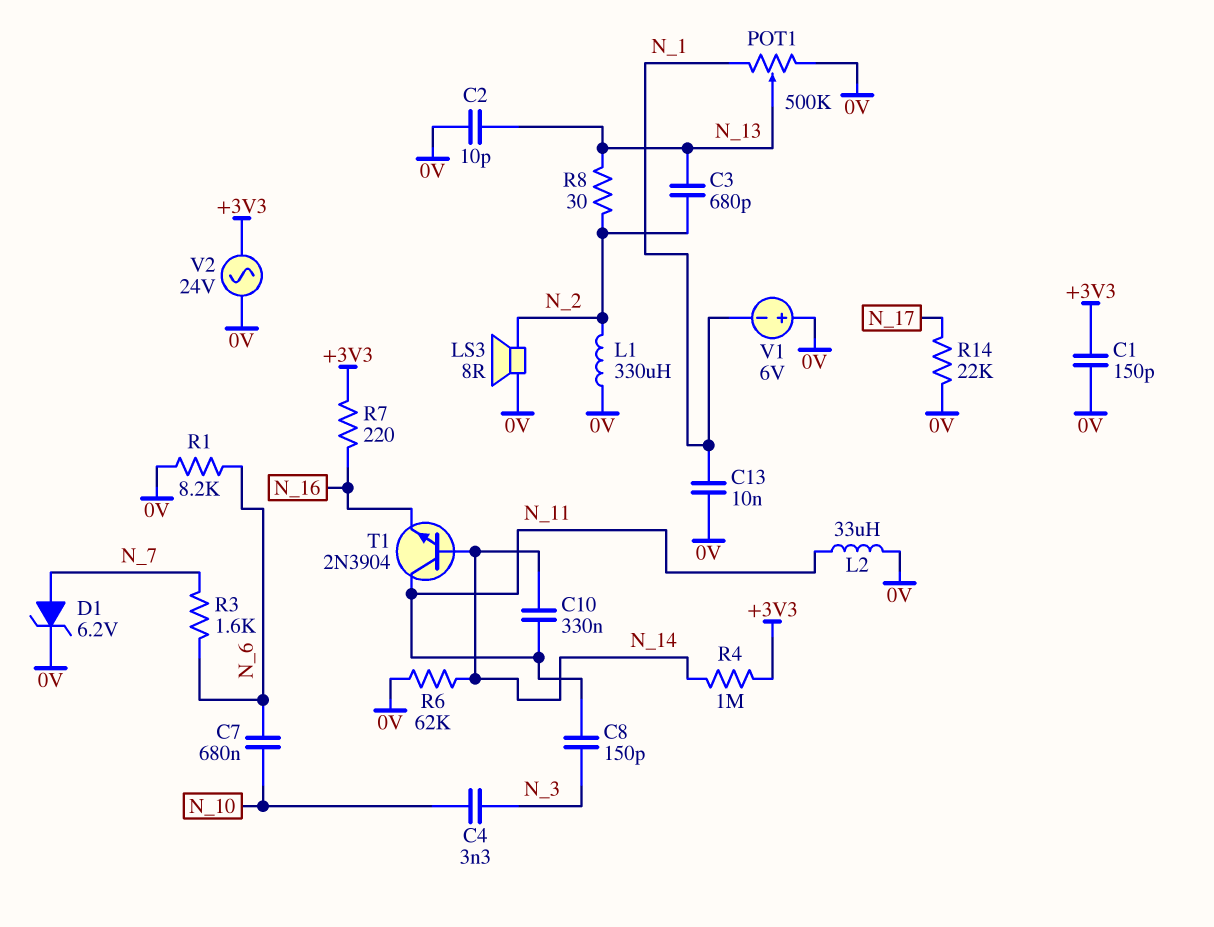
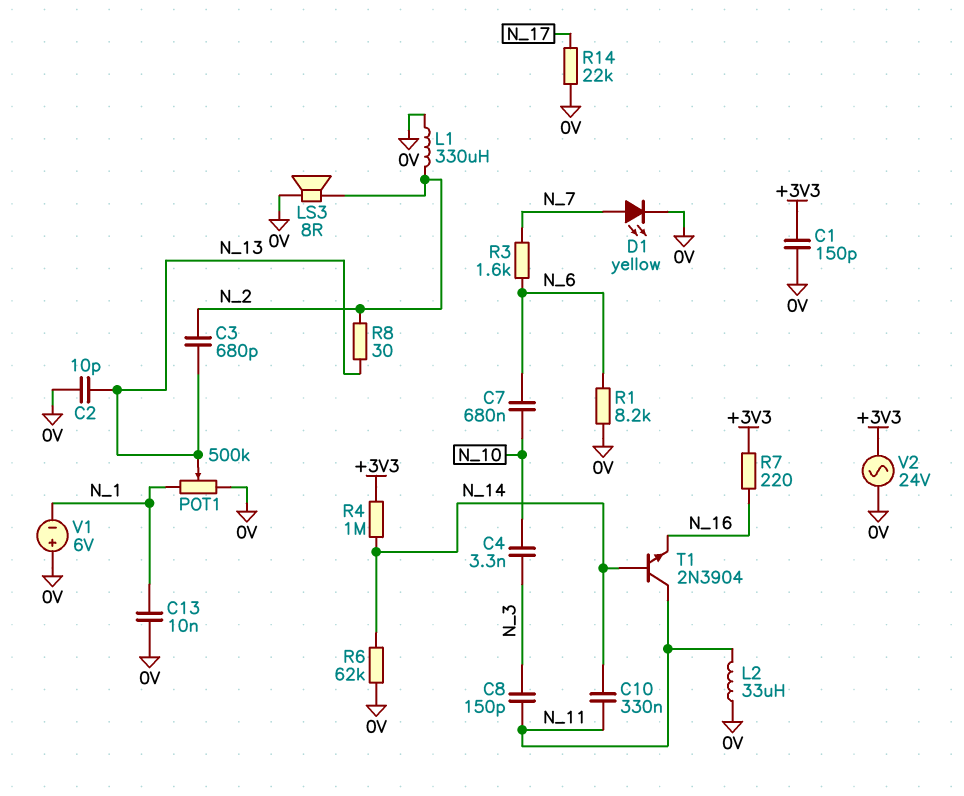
D1: zener 6.2V (A N_7, K 0V) -> LED yellow (A N_7, K 0V)

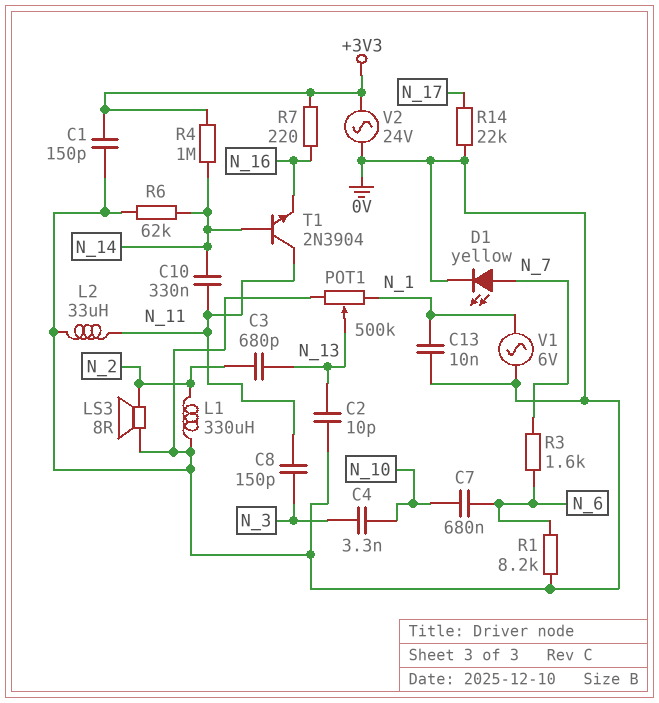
R8: 30 (N_2, N_13) -> none
V1: 6V (plus 0V, minus N_1) -> AC 6V (0V, N_1)

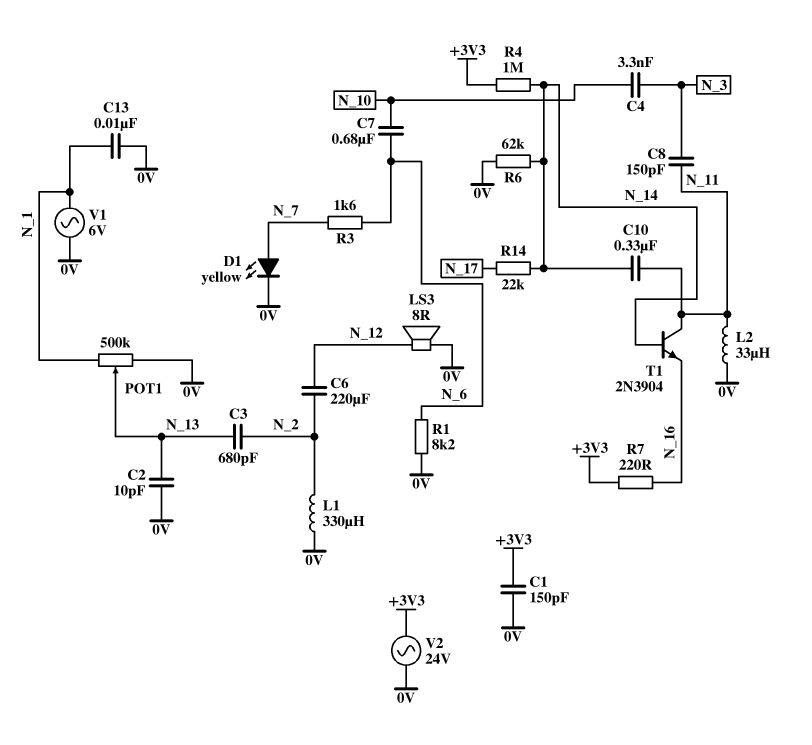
C6: none -> 220uF (N_2, N_12)
LS3: speaker 8R (0V, N_2) -> speaker 8R (0V, N_12)
R14: 22k (0V, N_17) -> 22k (N_14, N_17)

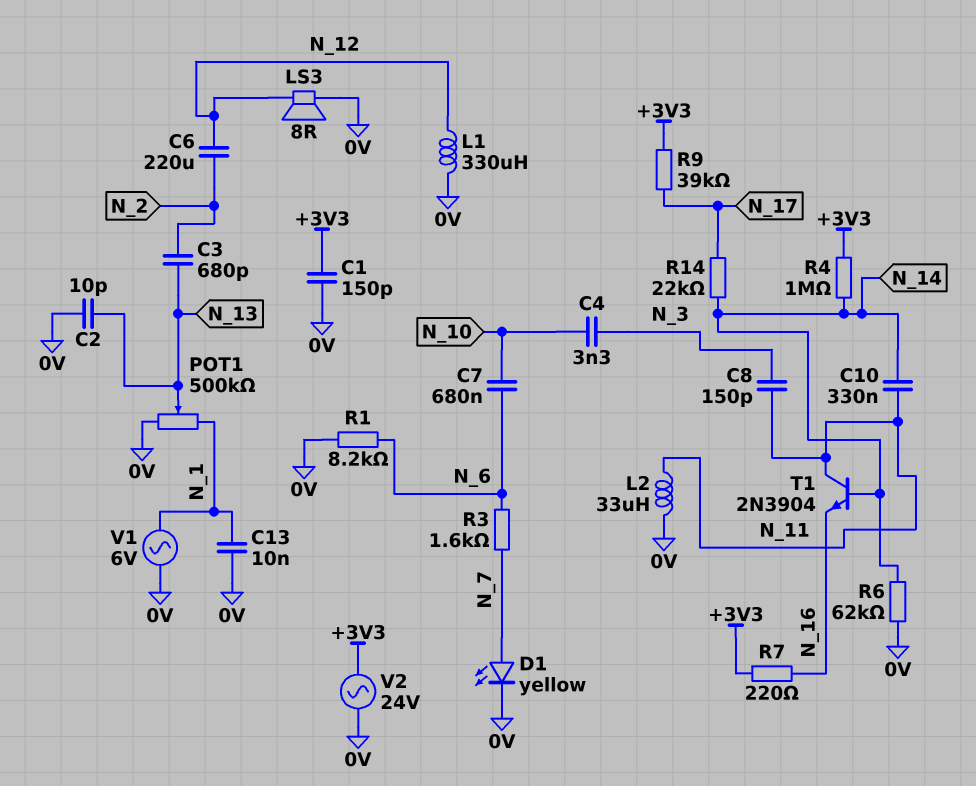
L1: 330uH (0V, N_2) -> 330uH (0V, N_12)
R9: none -> 39k (+3V3, N_17)

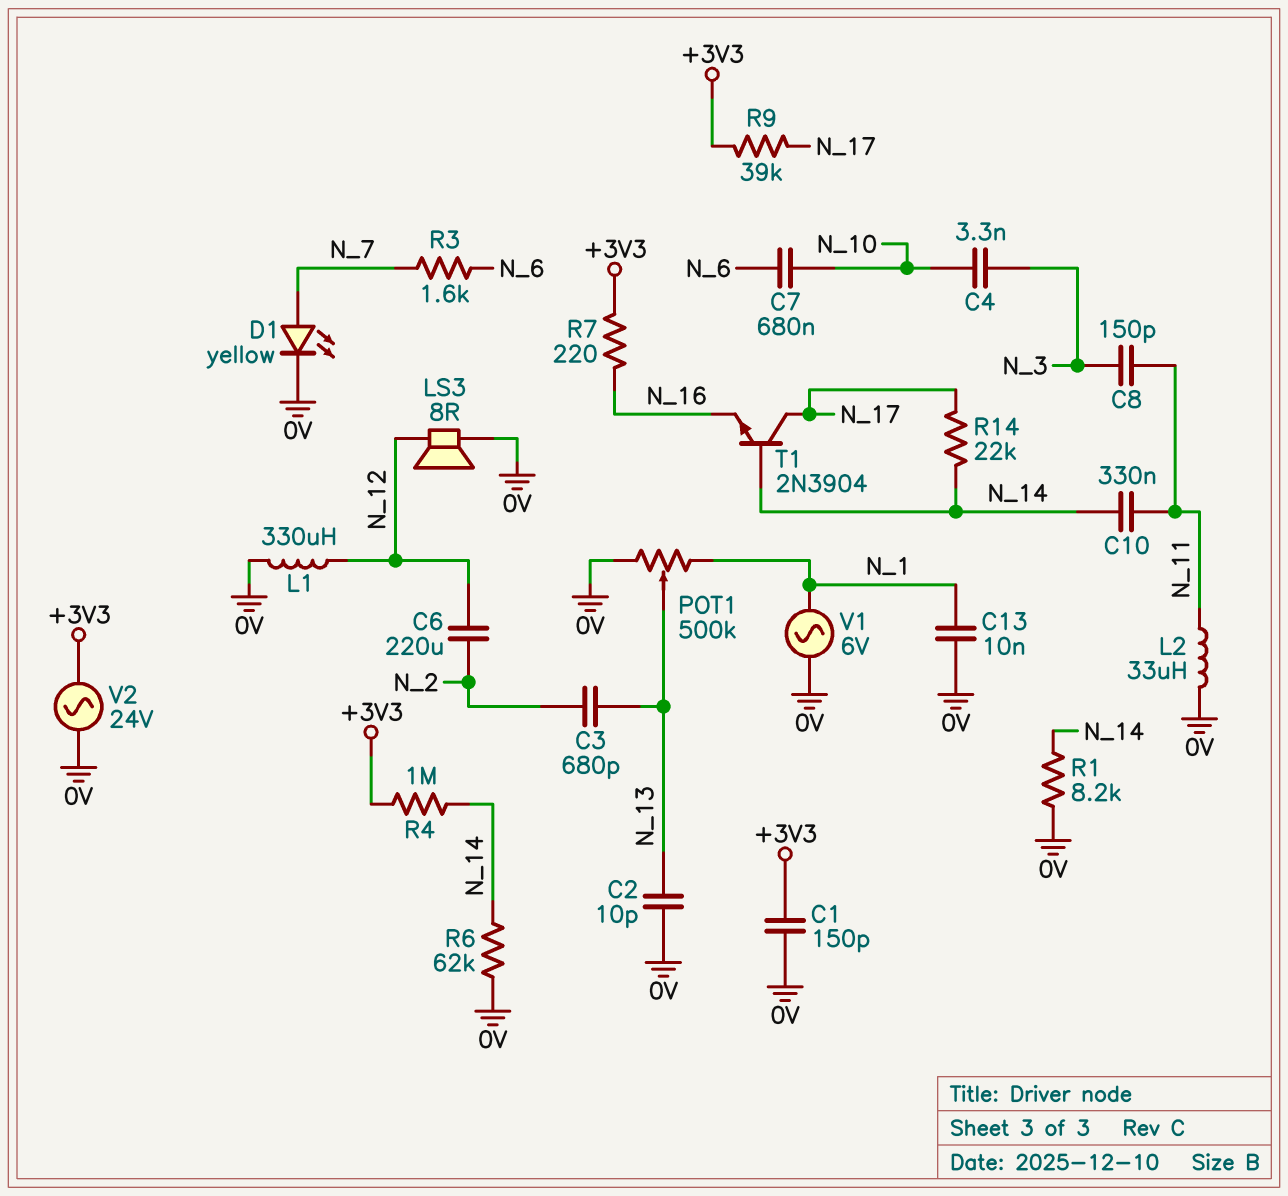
R1: 8.2k (0V, N_6) -> 8.2k (0V, N_14)
T1: NPN 2N3904 (B N_14, C N_11, E N_16) -> NPN 2N3904 (B N_14, C N_17, E N_16)

